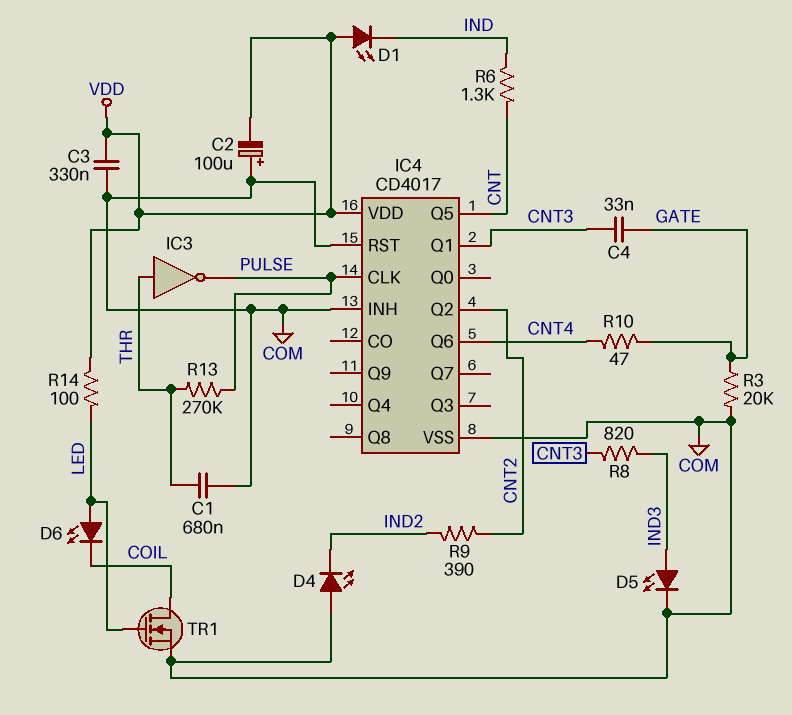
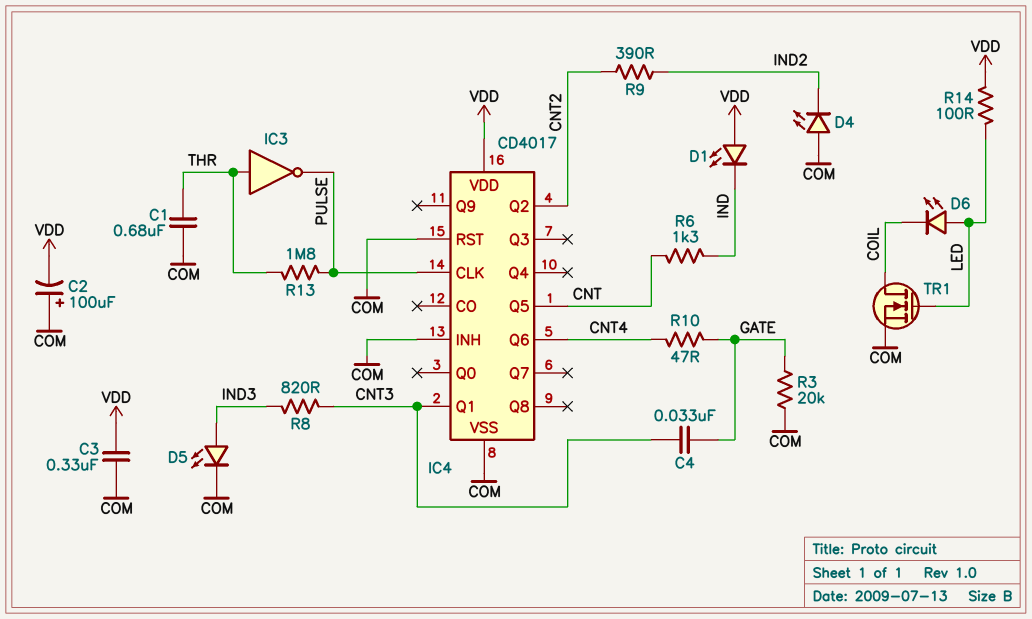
R13: 270k (PULSE, THR) -> 1.8M (PULSE, THR)

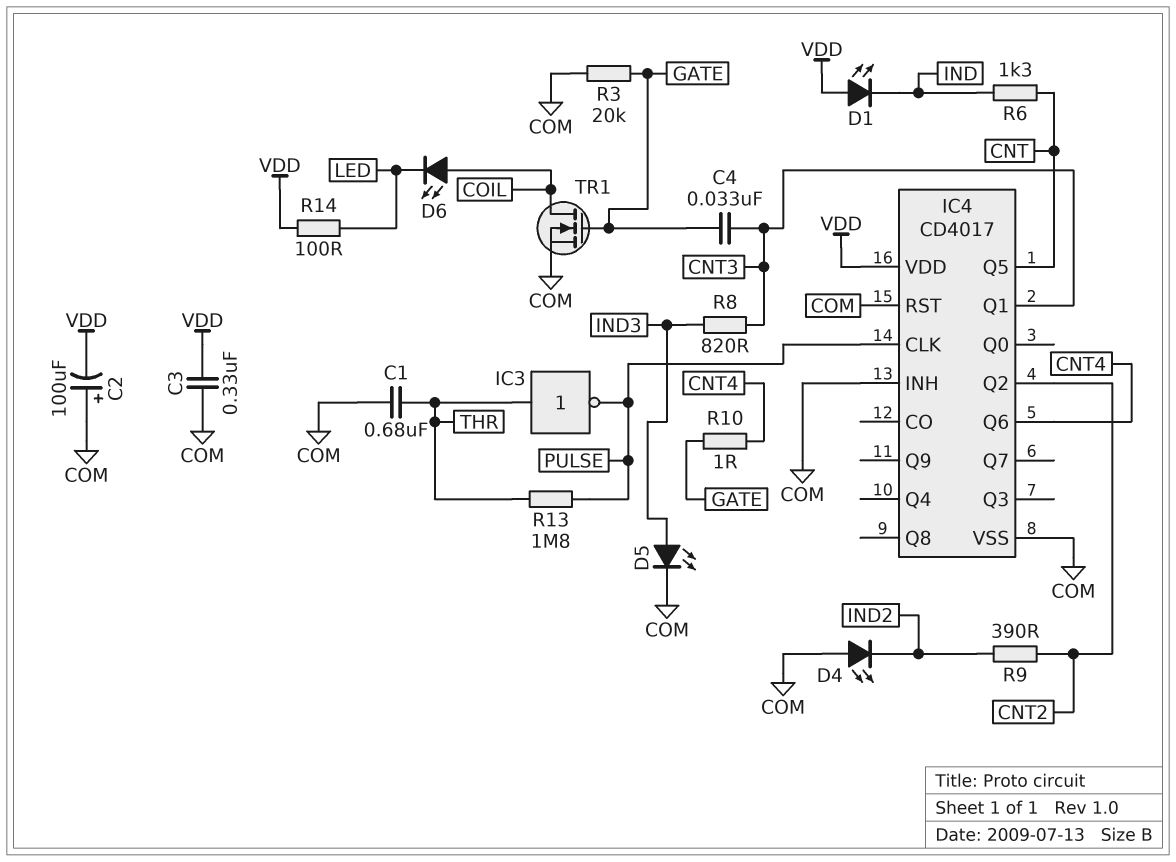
D6: LED (A LED, K COIL) -> LED (A COIL, K LED)
R10: 47 (CNT4, GATE) -> 1 (CNT4, GATE)
TR1: NMOS (G LED, D COIL, S COM) -> NMOS (G GATE, D COIL, S COM)

